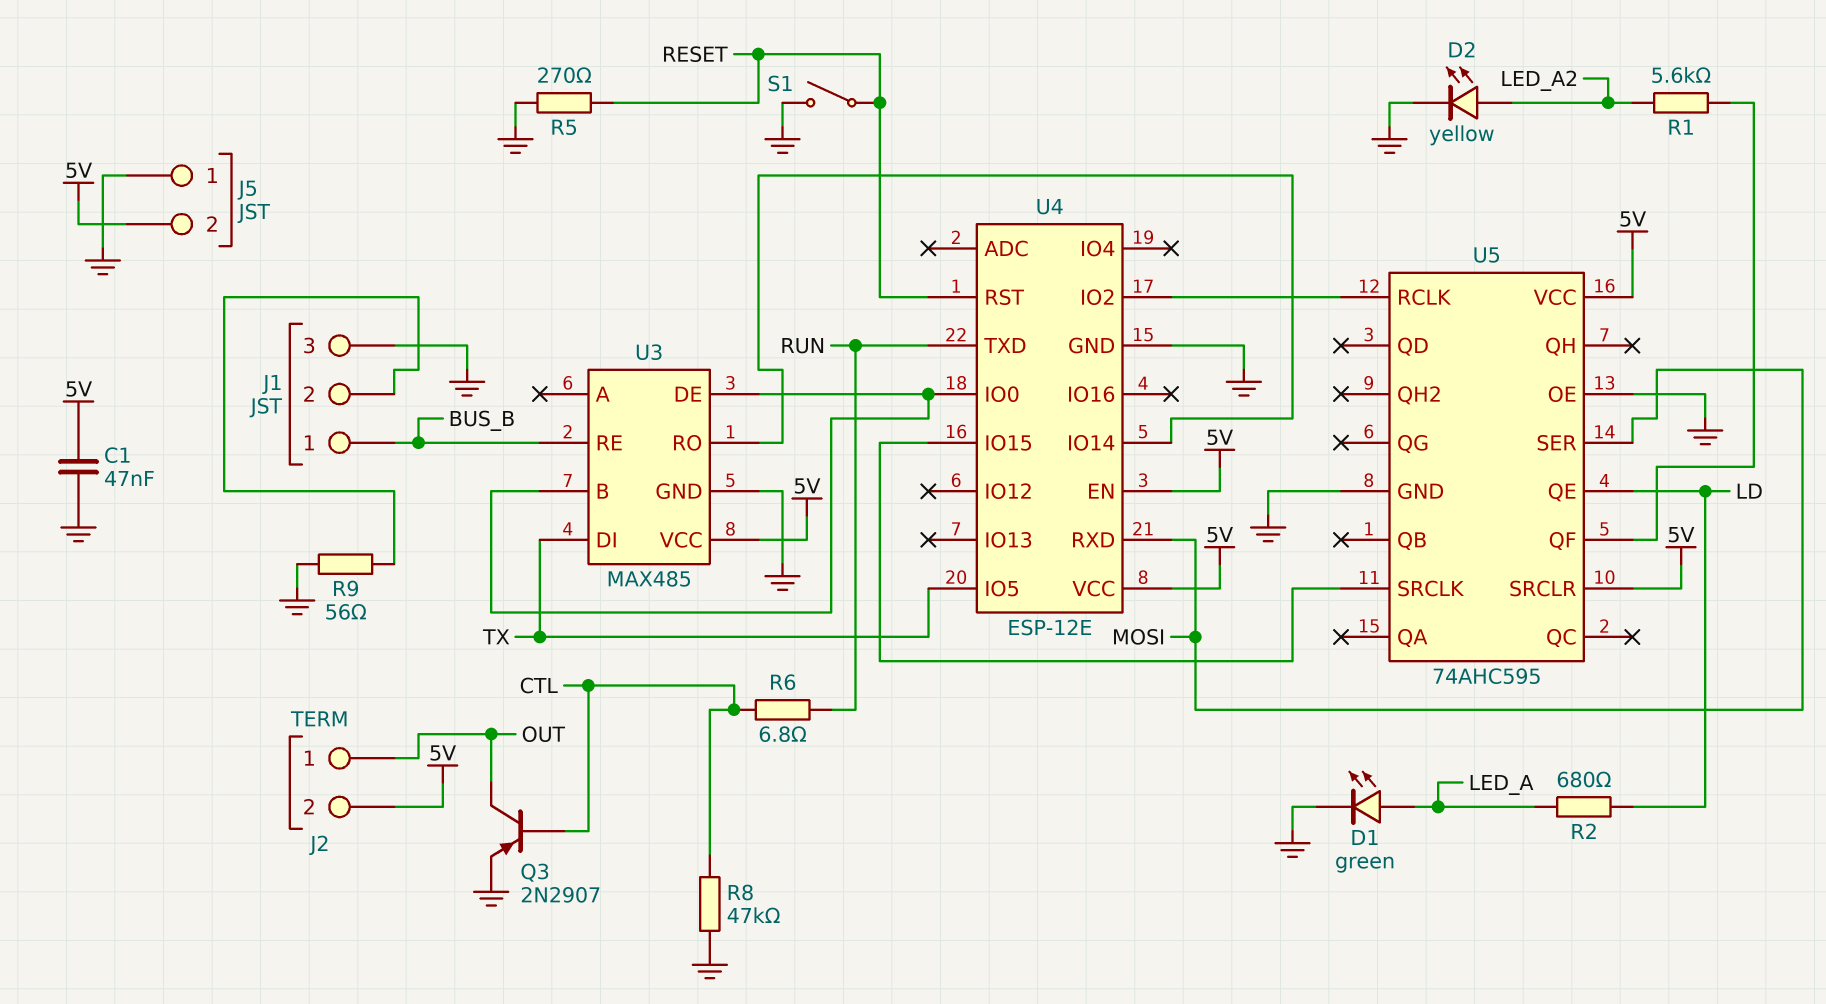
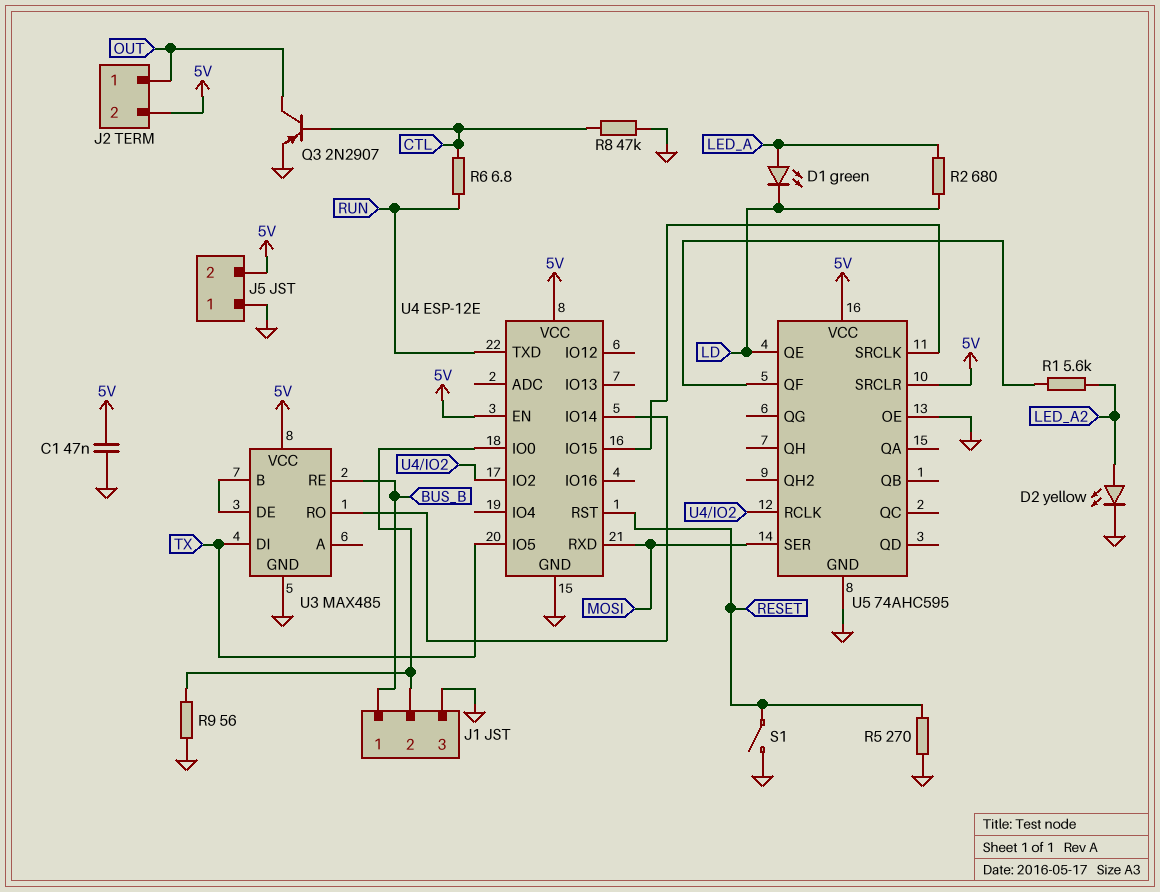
D1: LED green (A LED_A, K GND) -> LED green (A LED_A, K LD)
U4 pin IO0: U3/B -> J1/2

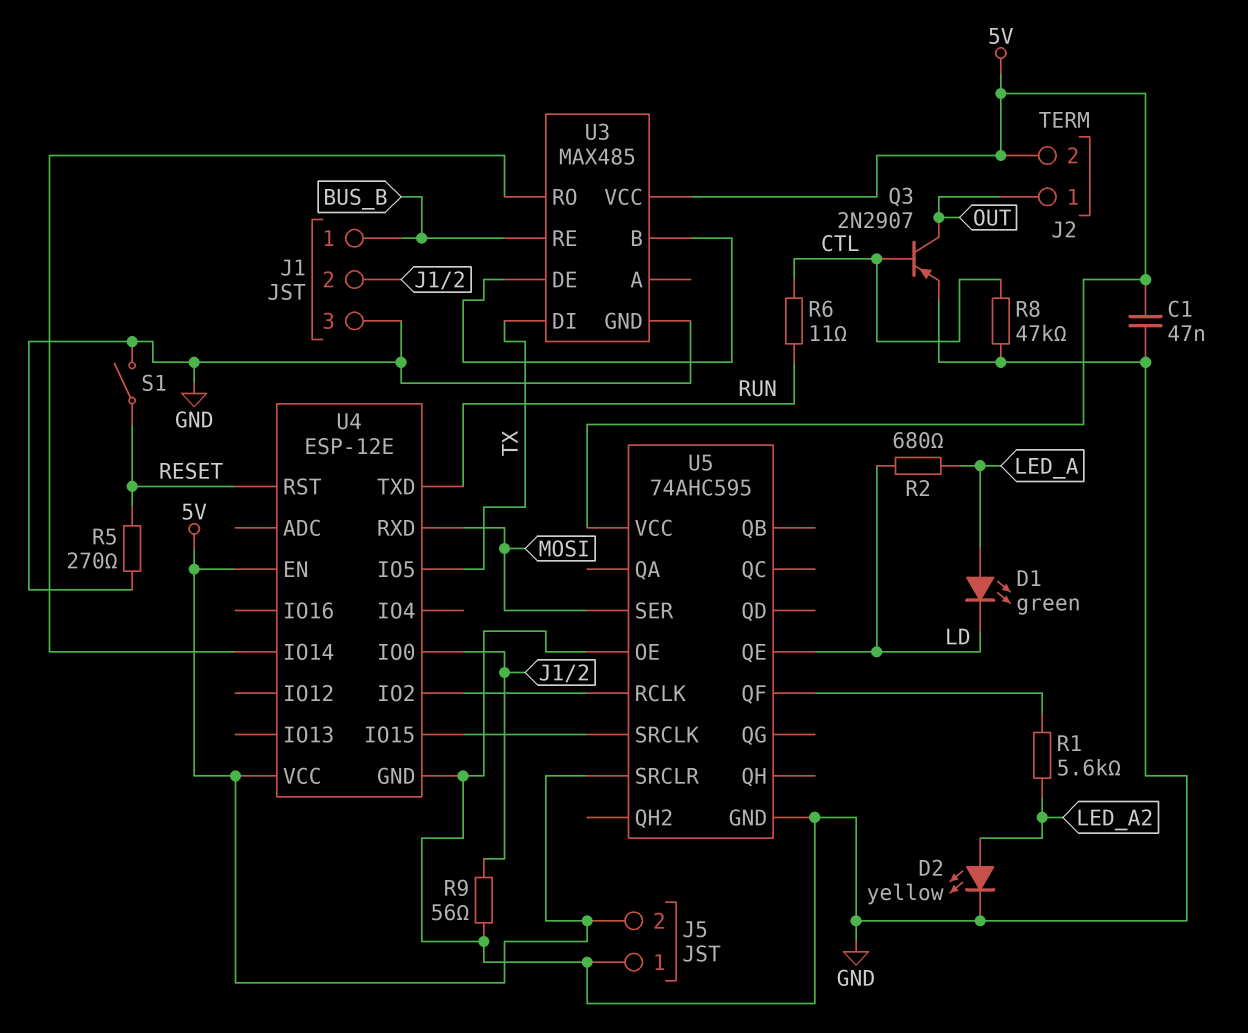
R6: 6.8 (CTL, RUN) -> 11 (CTL, RUN)

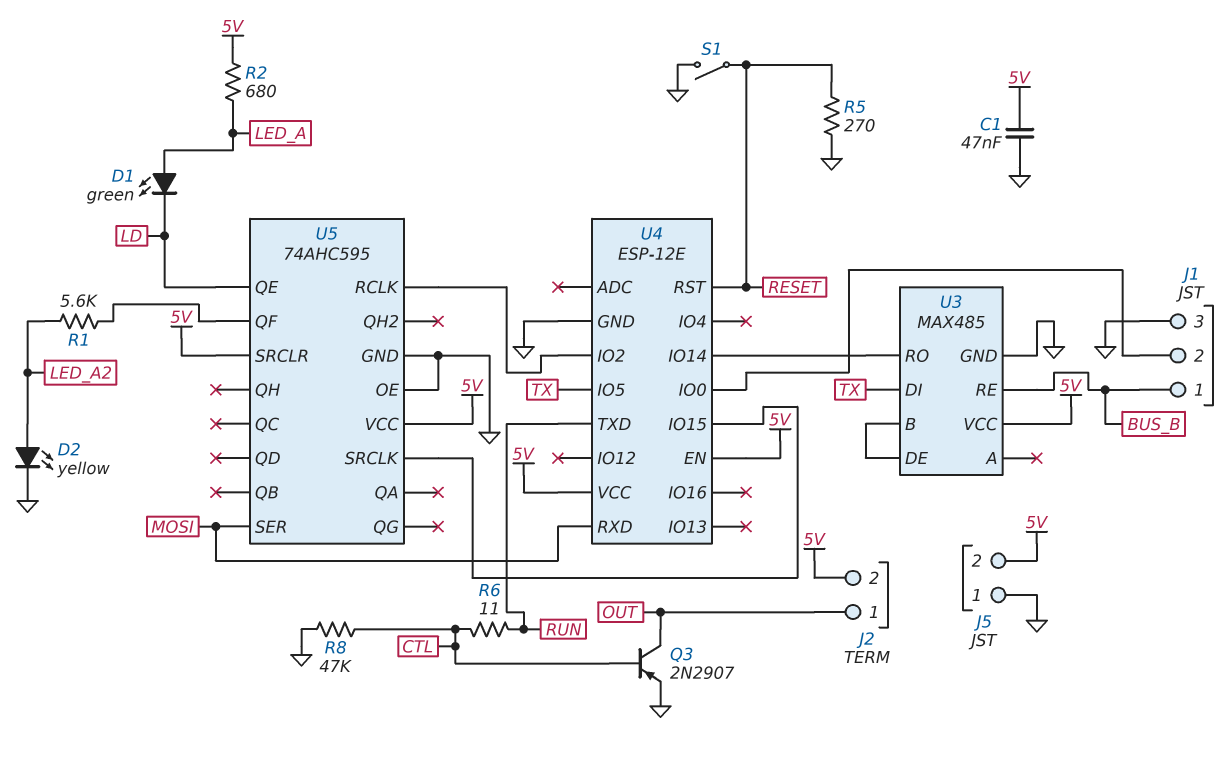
R2: 680 (LD, LED_A) -> 680 (5V, LED_A)
R9: 56 (GND, J1/2) -> none

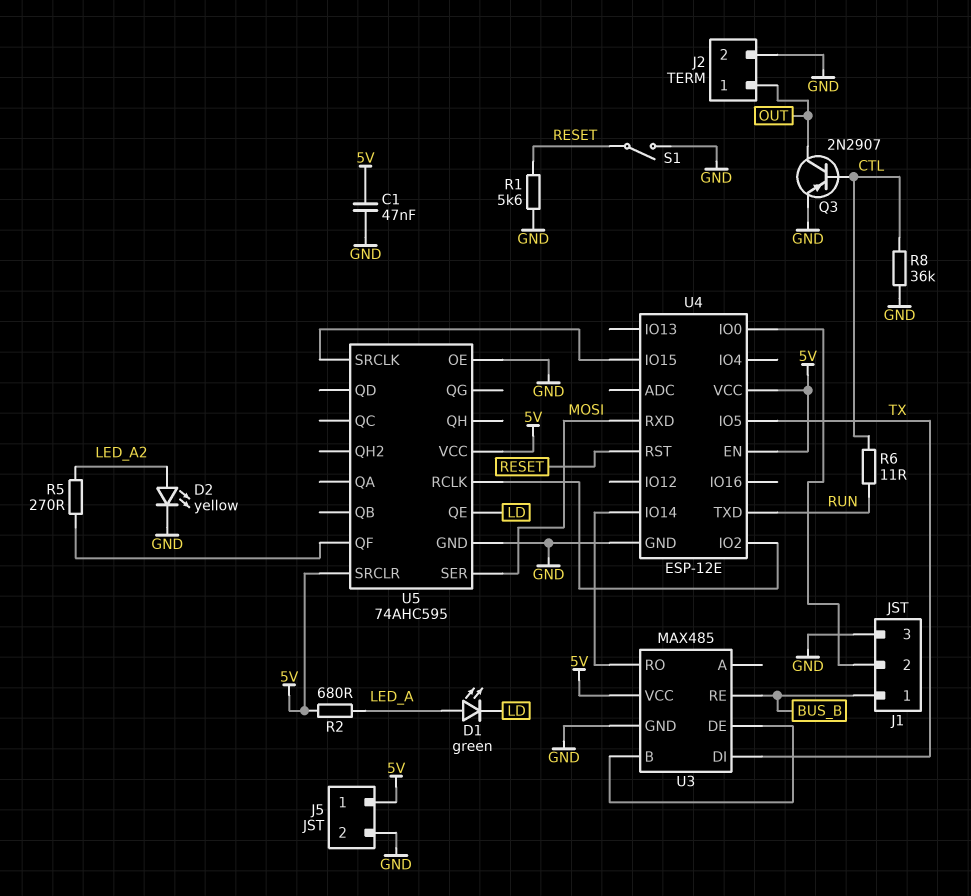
J2 pin 2: 5V -> GND
J5 pin 1: GND -> 5V
J5 pin 2: 5V -> GND
R1: 5.6k (LED_A2, U5/QF) -> 5.6k (GND, RESET)
R5: 270 (GND, RESET) -> 270 (LED_A2, U5/QF)
R8: 47k (CTL, GND) -> 36k (CTL, GND)

